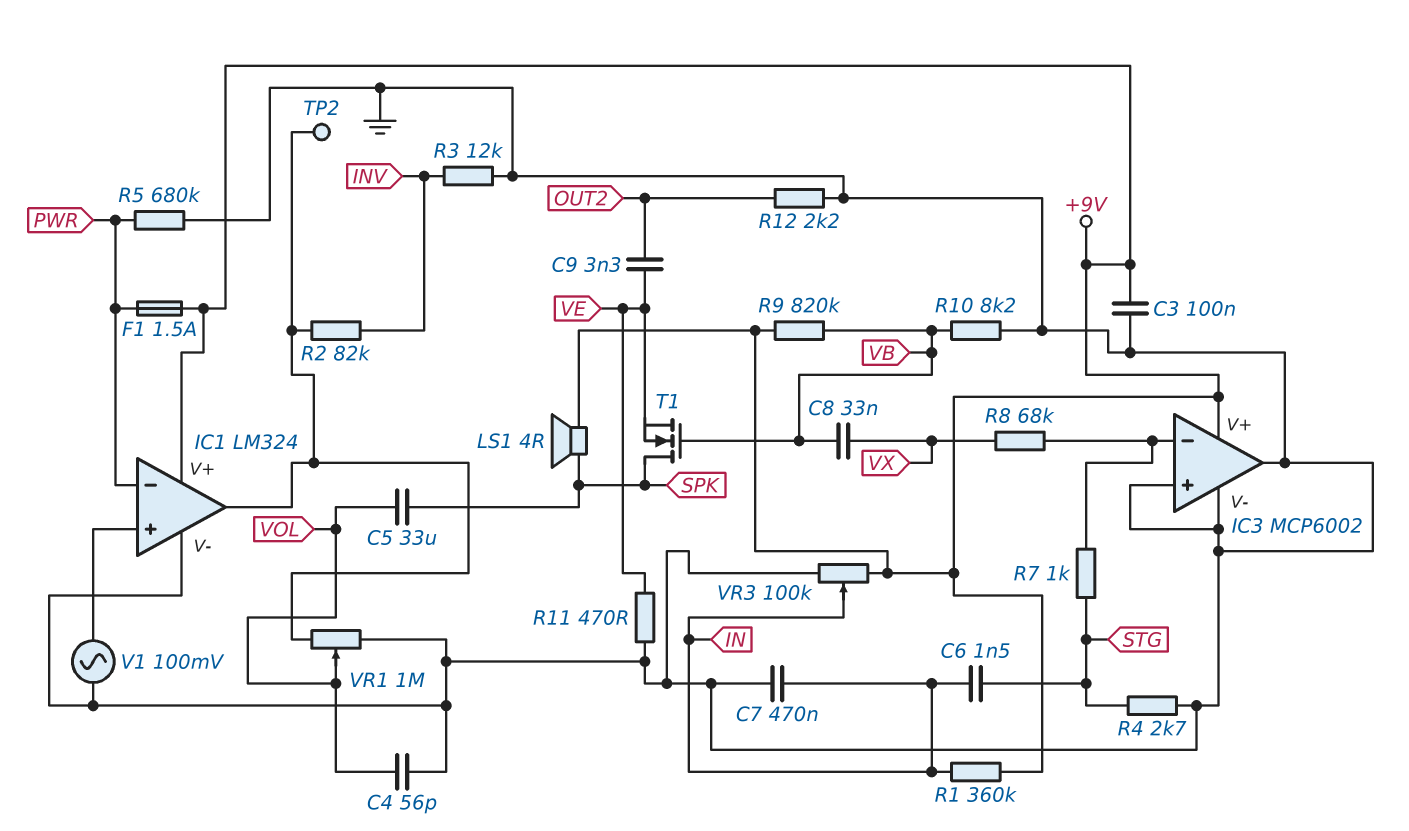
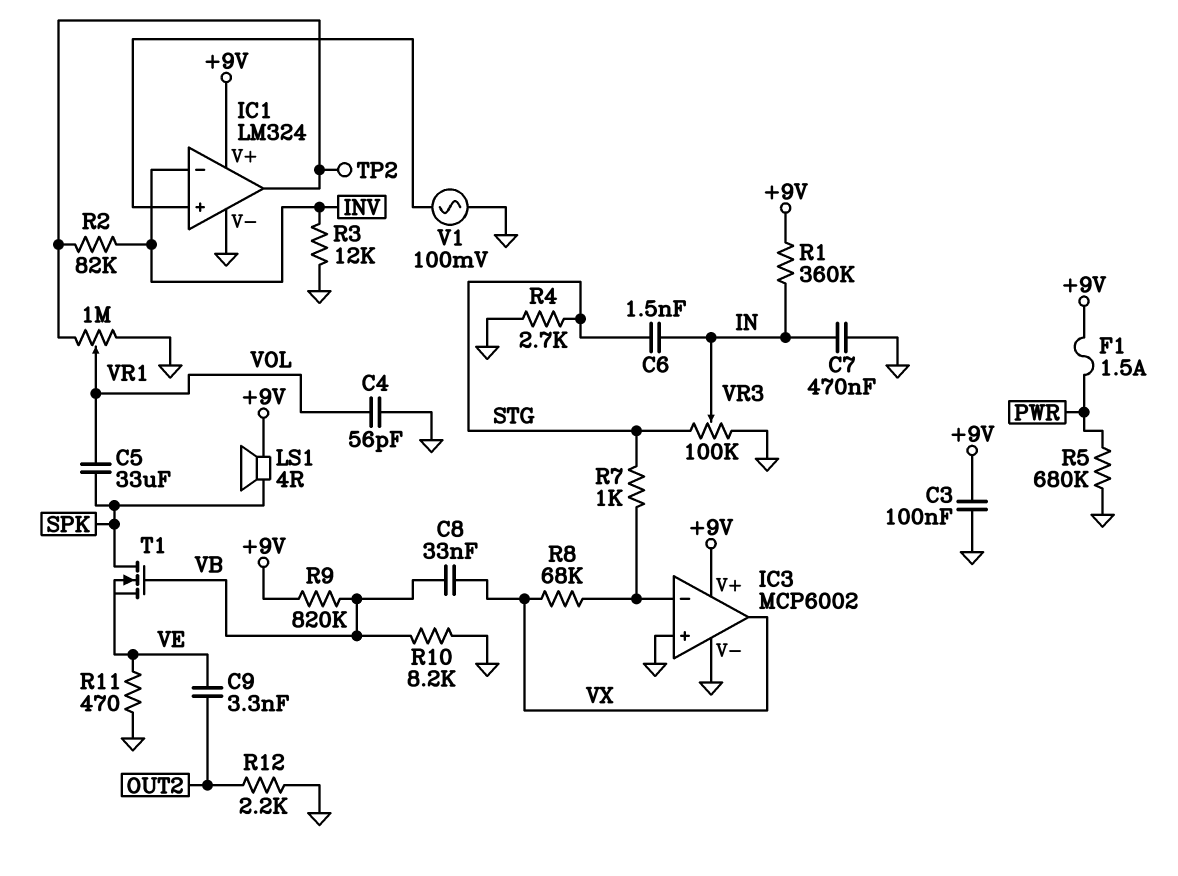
IC1 pin in-: PWR -> INV
IC3 pin out: GND -> VX
VR3: 100k (+9V, GND, wiper IN) -> 100k (GND, STG, wiper IN)

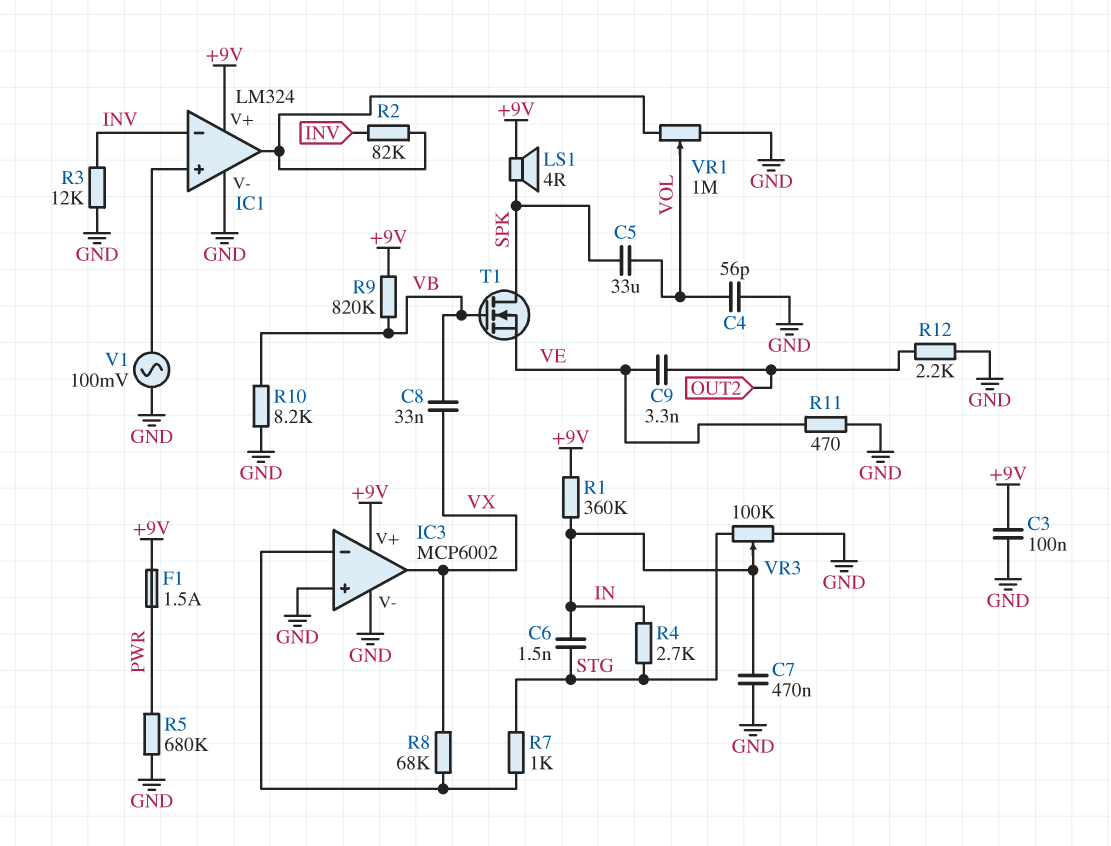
R4: 2.7k (GND, STG) -> 2.7k (IN, STG)
TP2: test point (IC1/out) -> none

